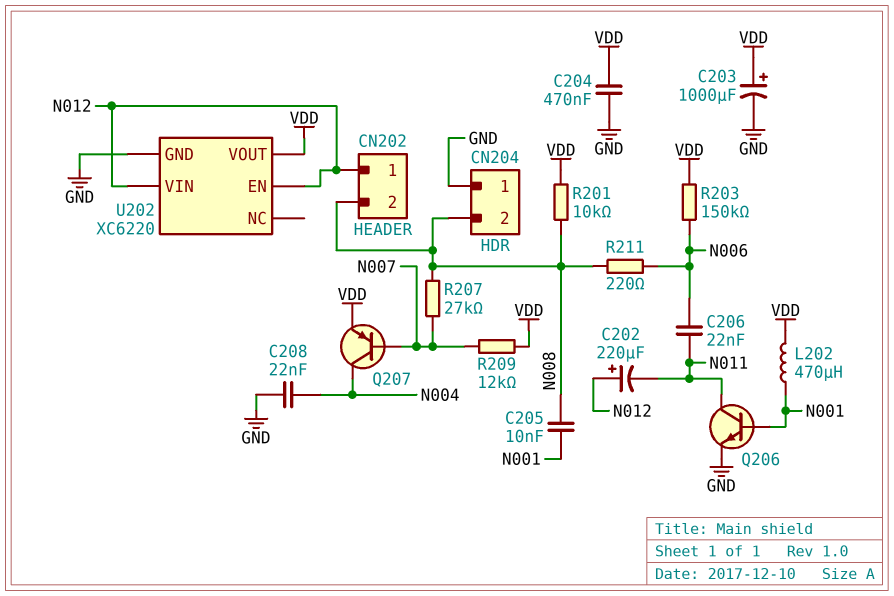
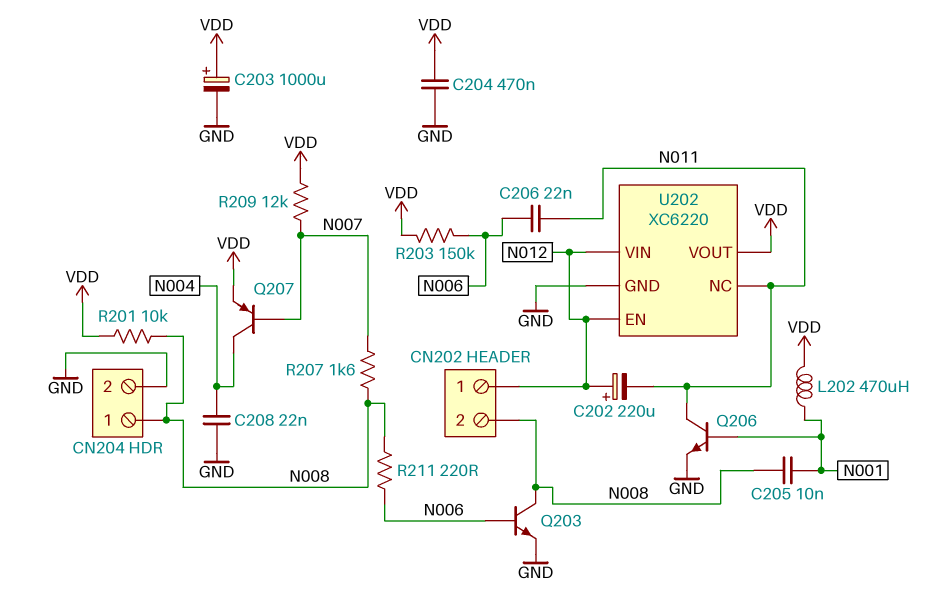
CN204 pin 1: GND -> N008
CN204 pin 2: N008 -> GND
Q203: none -> NPN (B N006, C N008, E GND)
R207: 27k (N007, N008) -> 1.6k (N007, N008)
U202 pin NC: none -> N011

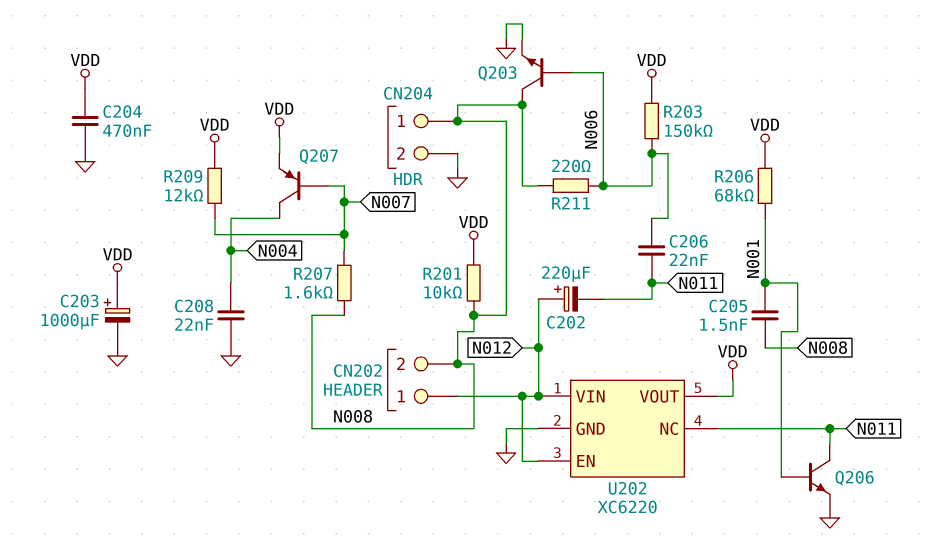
C205: 10nF (N001, N008) -> 1.5nF (N001, N008)
L202: 470uH (N001, VDD) -> none
R206: none -> 68k (N001, VDD)

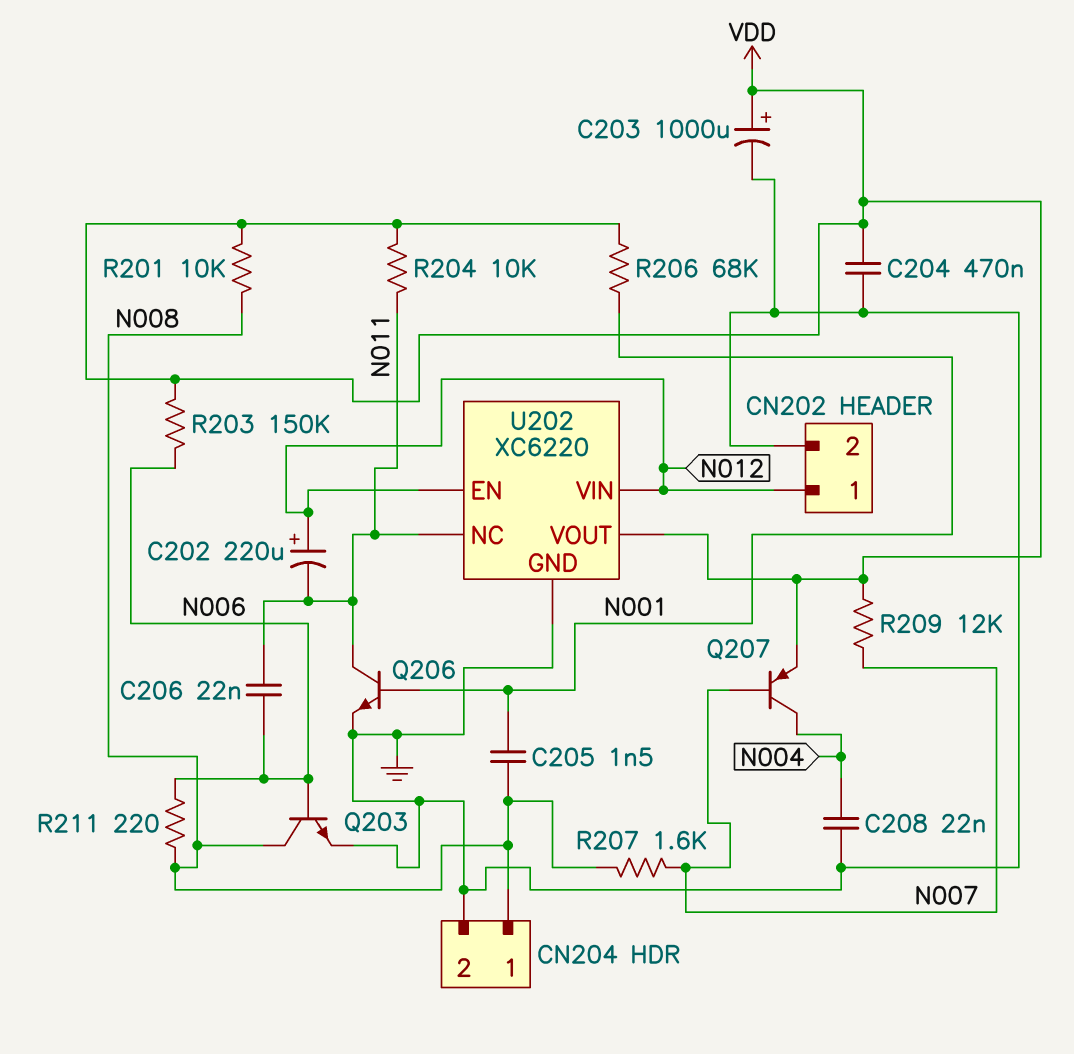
CN202 pin 2: N008 -> GND
R204: none -> 10k (N011, VDD)

